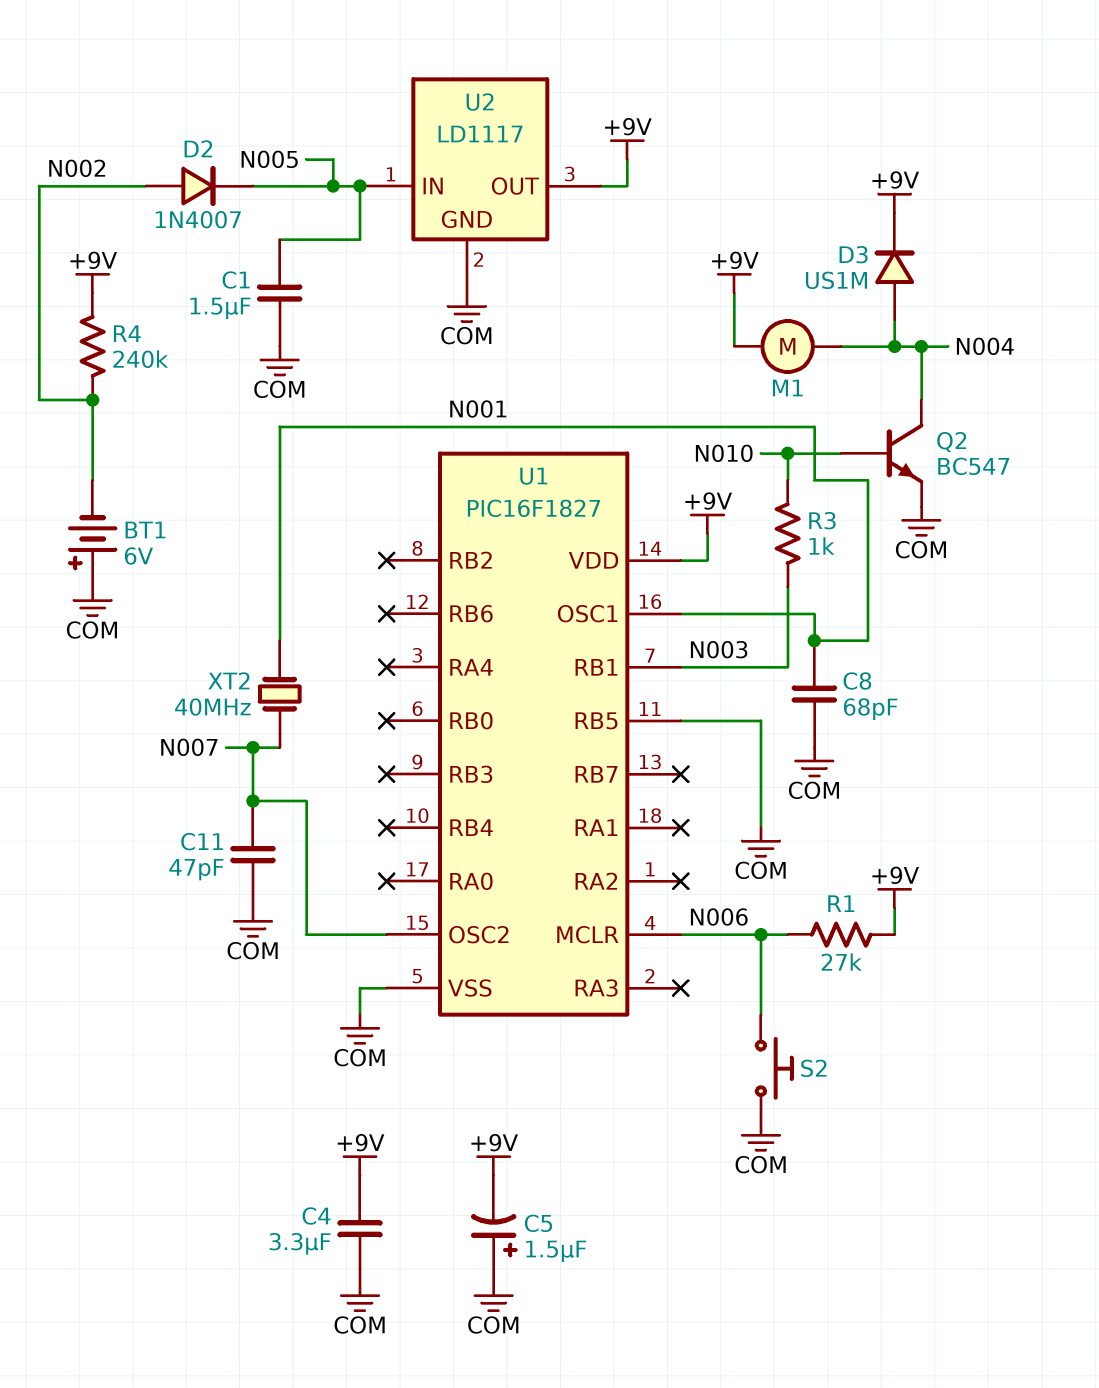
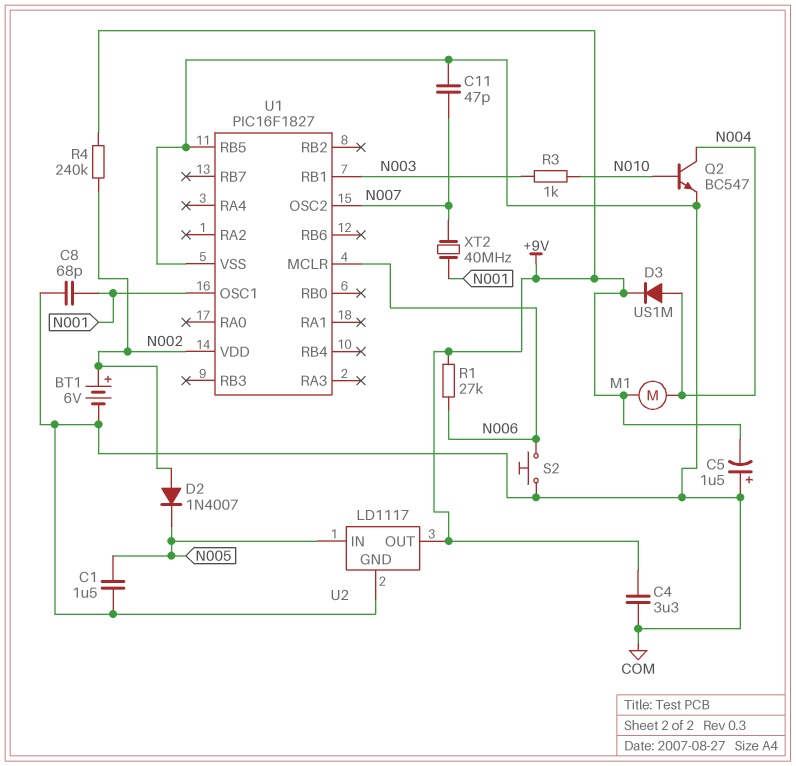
BT1: 6V (plus COM, minus N002) -> 6V (plus N002, minus COM)
U1 pin VDD: +9V -> N002

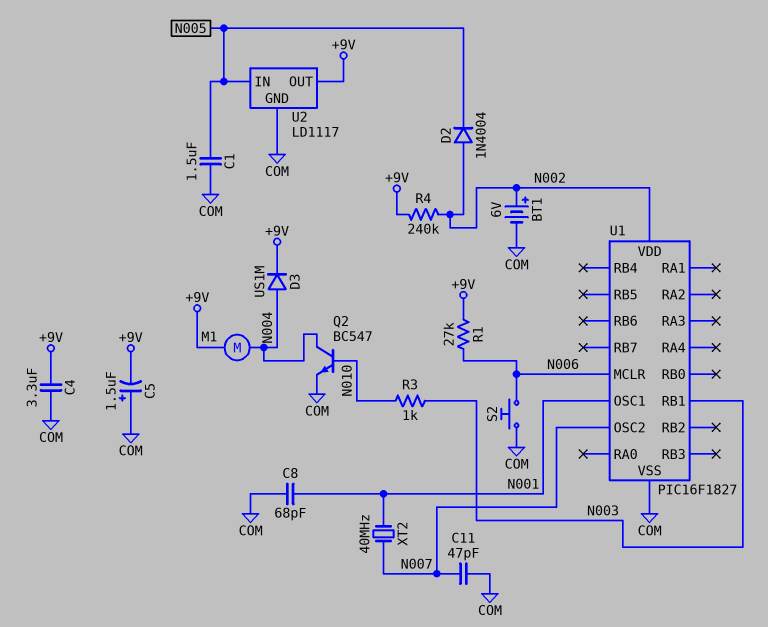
D2: diode 1N4007 (A N002, K N005) -> diode 1N4004 (A N002, K N005)
U1 pin RB5: COM -> none

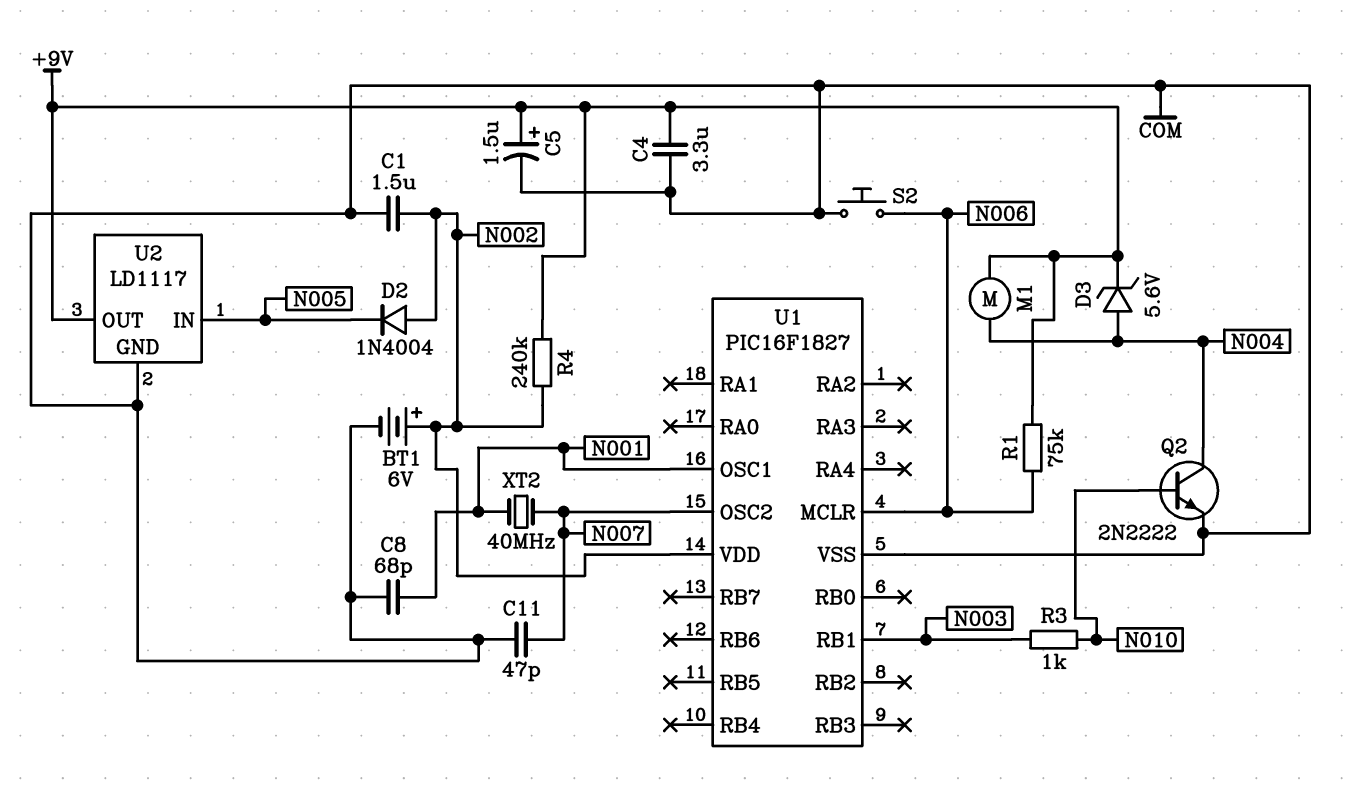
C1: 1.5uF (COM, N005) -> 1.5uF (COM, N002)
C5: 1.5uF (plus COM, minus +9V) -> 1.5uF (plus +9V, minus COM)
D3: diode US1M (A N004, K +9V) -> zener 5.6V (A N004, K +9V)
Q2: NPN BC547 (B N010, C N004, E COM) -> NPN 2N2222 (B N010, C N004, E COM)
R1: 27k (+9V, N006) -> 75k (+9V, N006)

